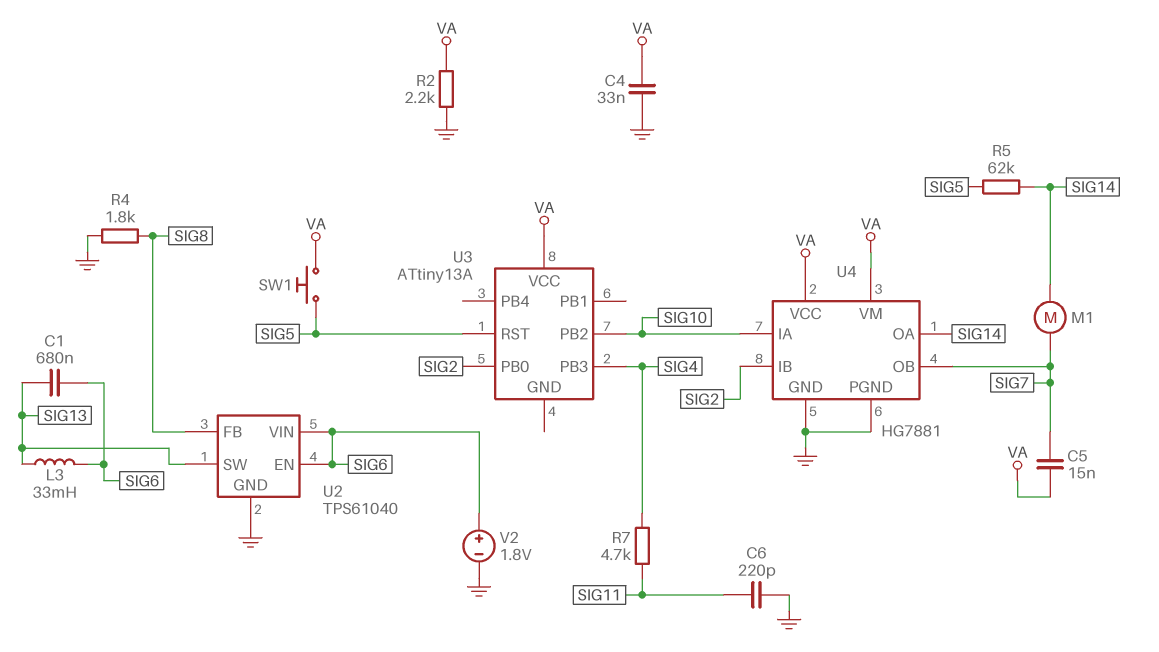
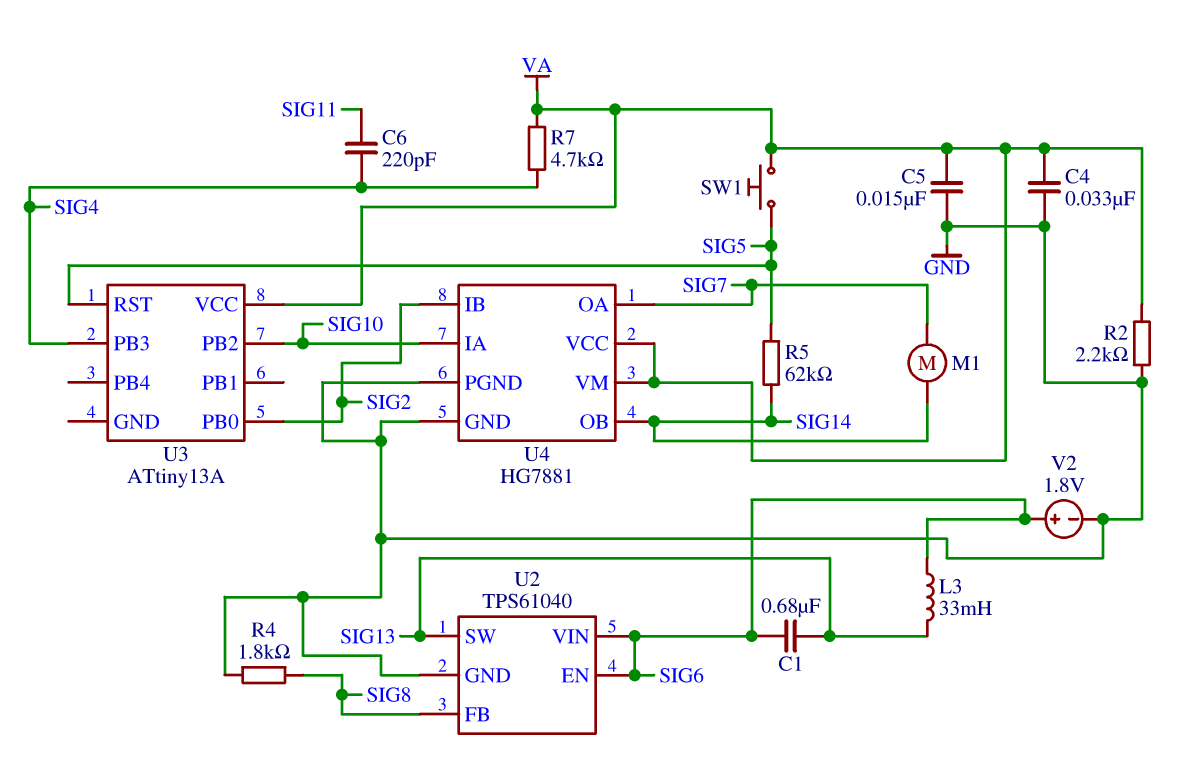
C5: 15nF (SIG7, VA) -> 15nF (GND, VA)
C6: 220pF (GND, SIG11) -> 220pF (SIG4, SIG11)
R7: 4.7k (SIG4, SIG11) -> 4.7k (SIG4, VA)
U4 pin OA: SIG14 -> SIG7
U4 pin OB: SIG7 -> SIG14

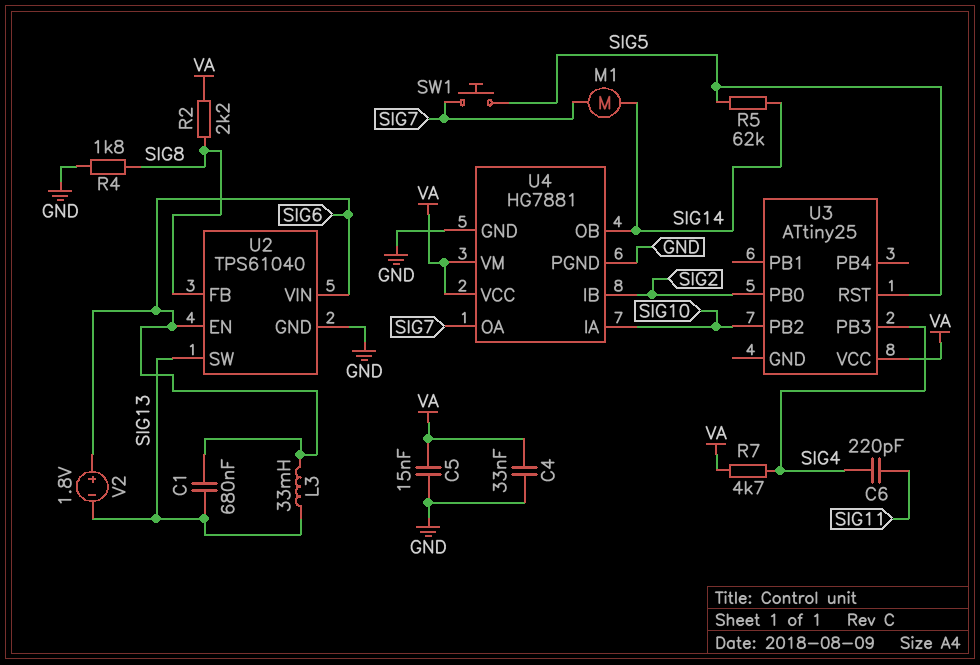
R2: 2.2k (GND, VA) -> 2.2k (SIG8, VA)
SW1: button (SIG5, VA) -> button (SIG5, SIG7)
U3: ATtiny13A -> ATtiny25
V2: 1.8V (plus SIG6, minus GND) -> 1.8V (plus SIG6, minus SIG13)

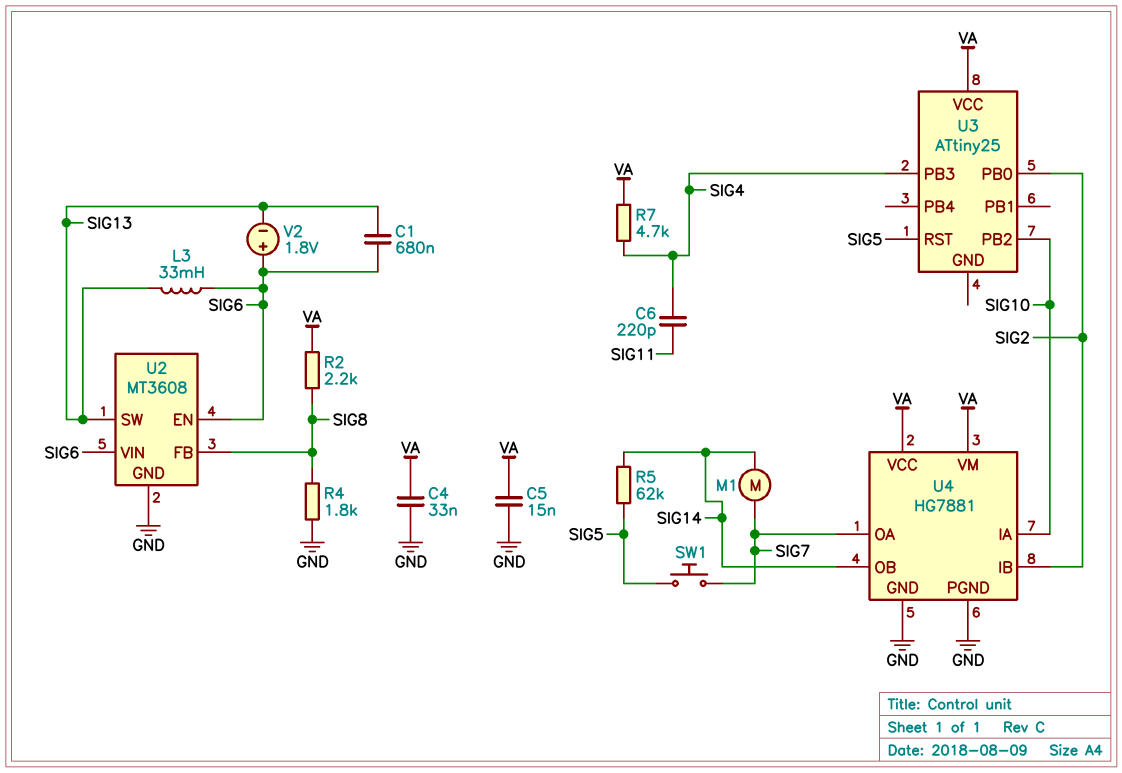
U2: TPS61040 -> MT3608

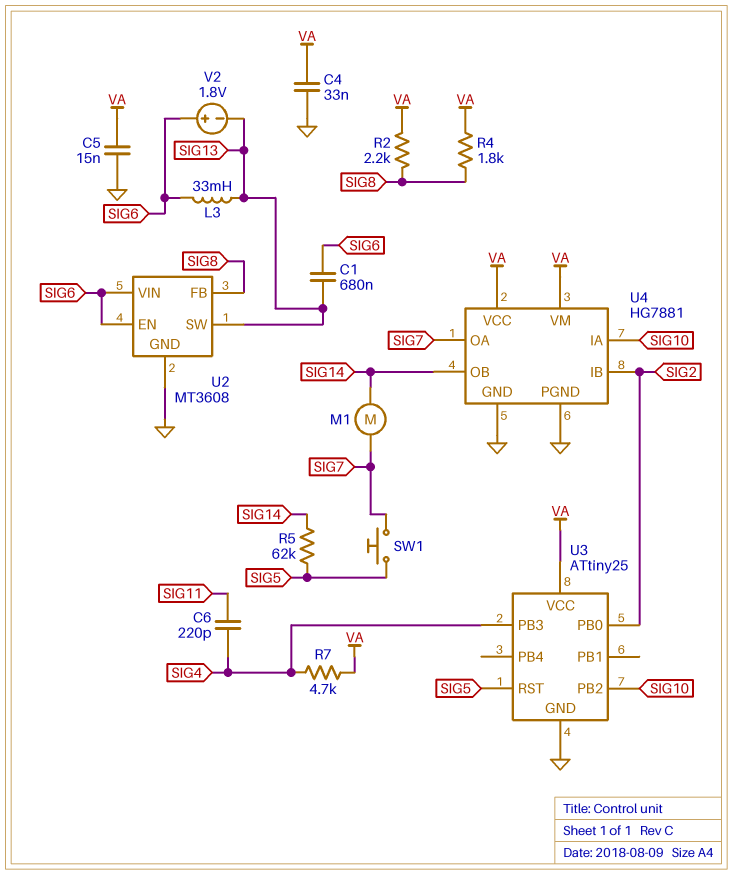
R4: 1.8k (GND, SIG8) -> 1.8k (SIG8, VA)
U3 pin GND: none -> GND

